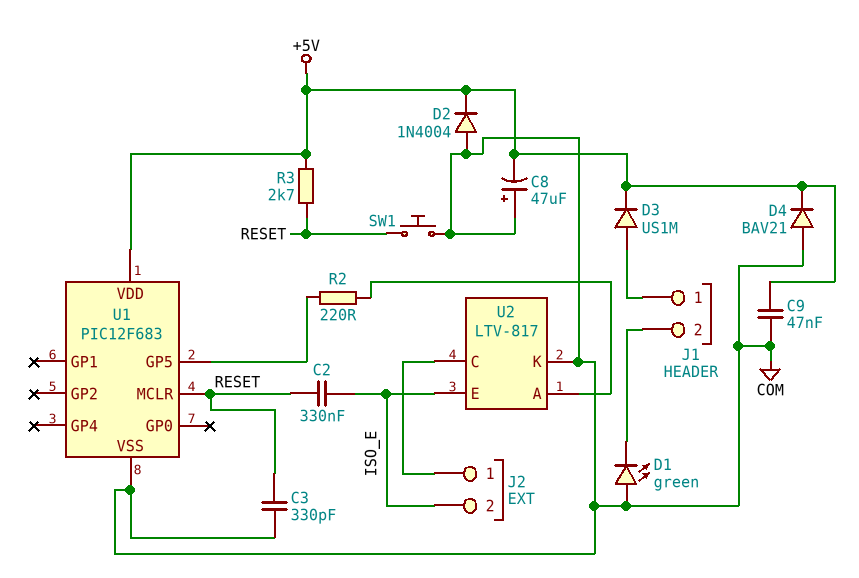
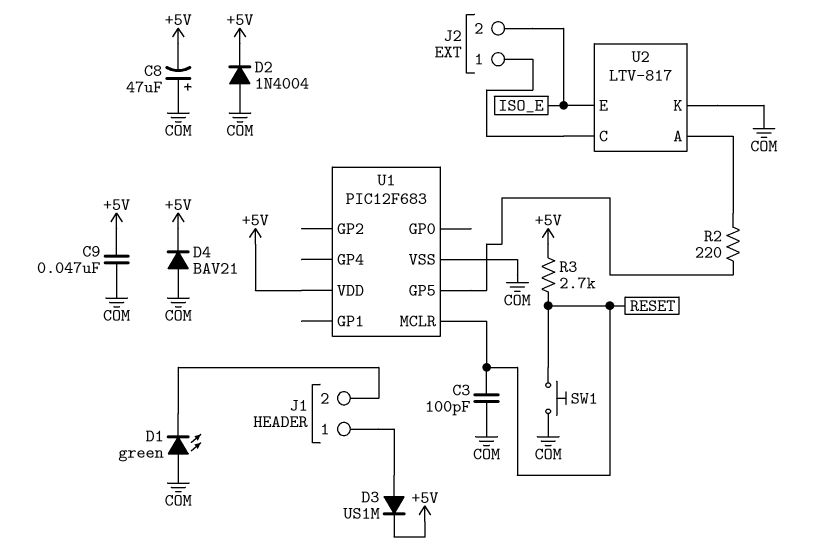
C2: 330nF (ISO_E, RESET) -> none
C3: 330pF (COM, RESET) -> 100pF (COM, RESET)

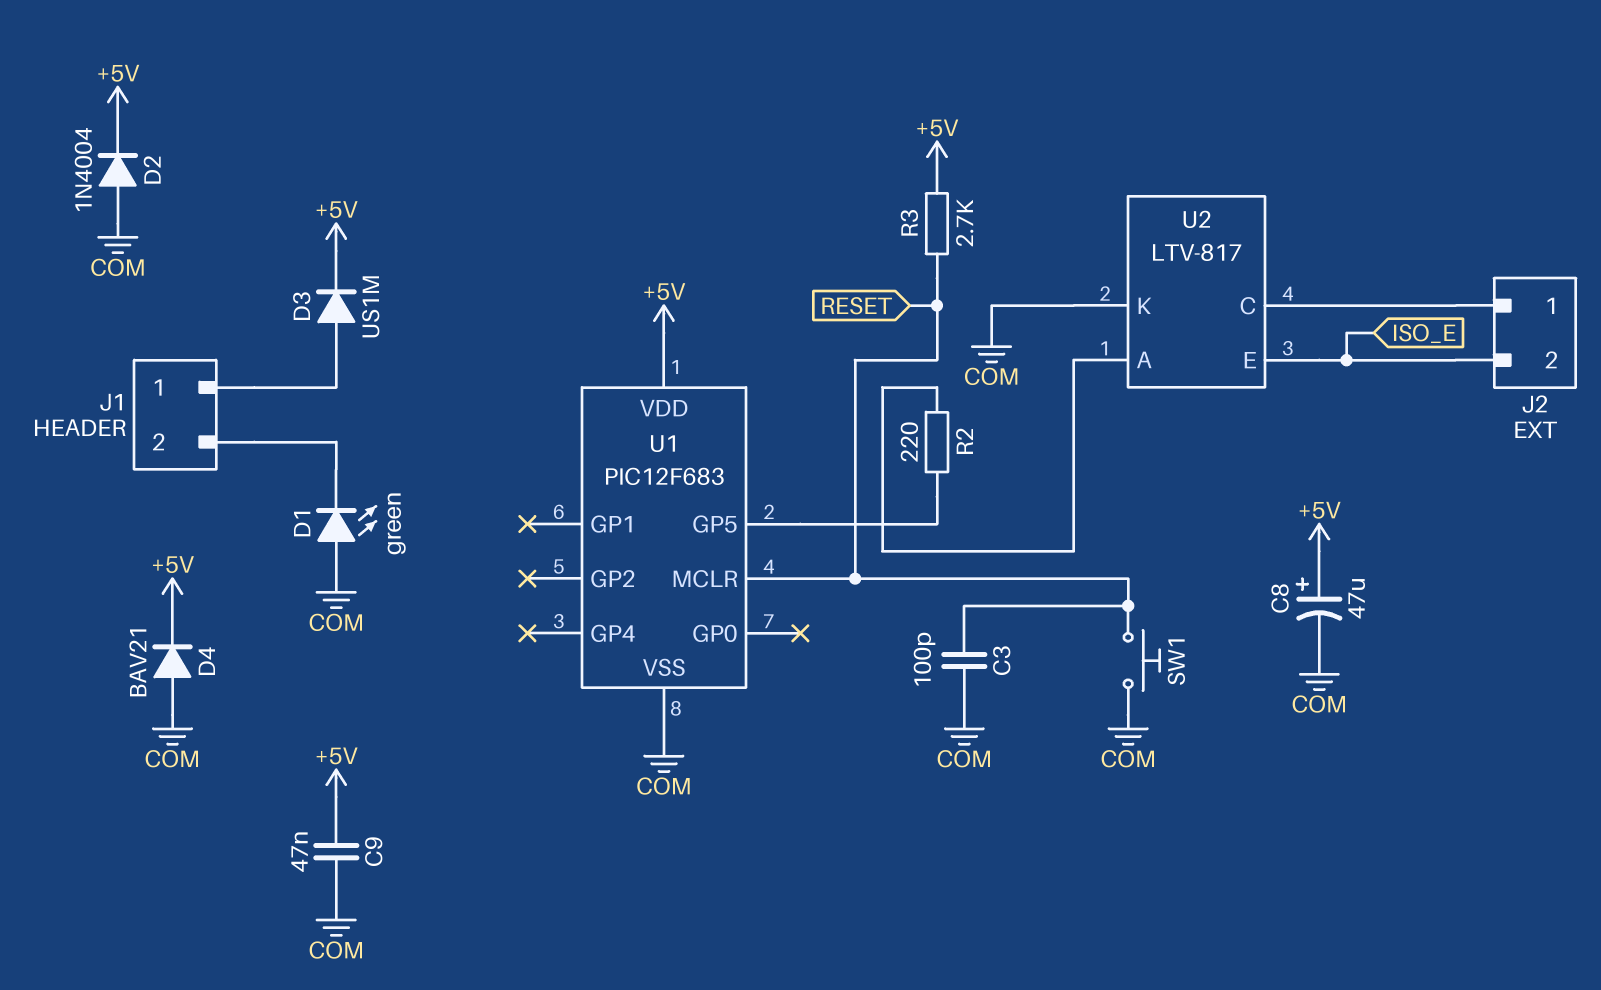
C8: 47uF (plus COM, minus +5V) -> 47uF (plus +5V, minus COM)

